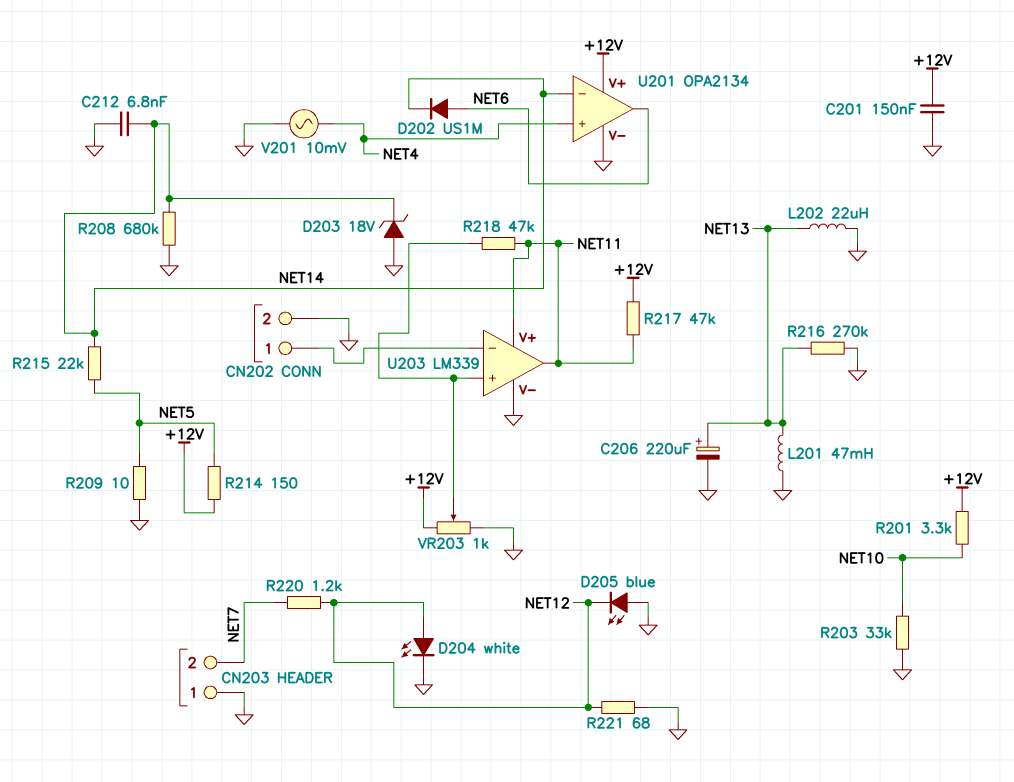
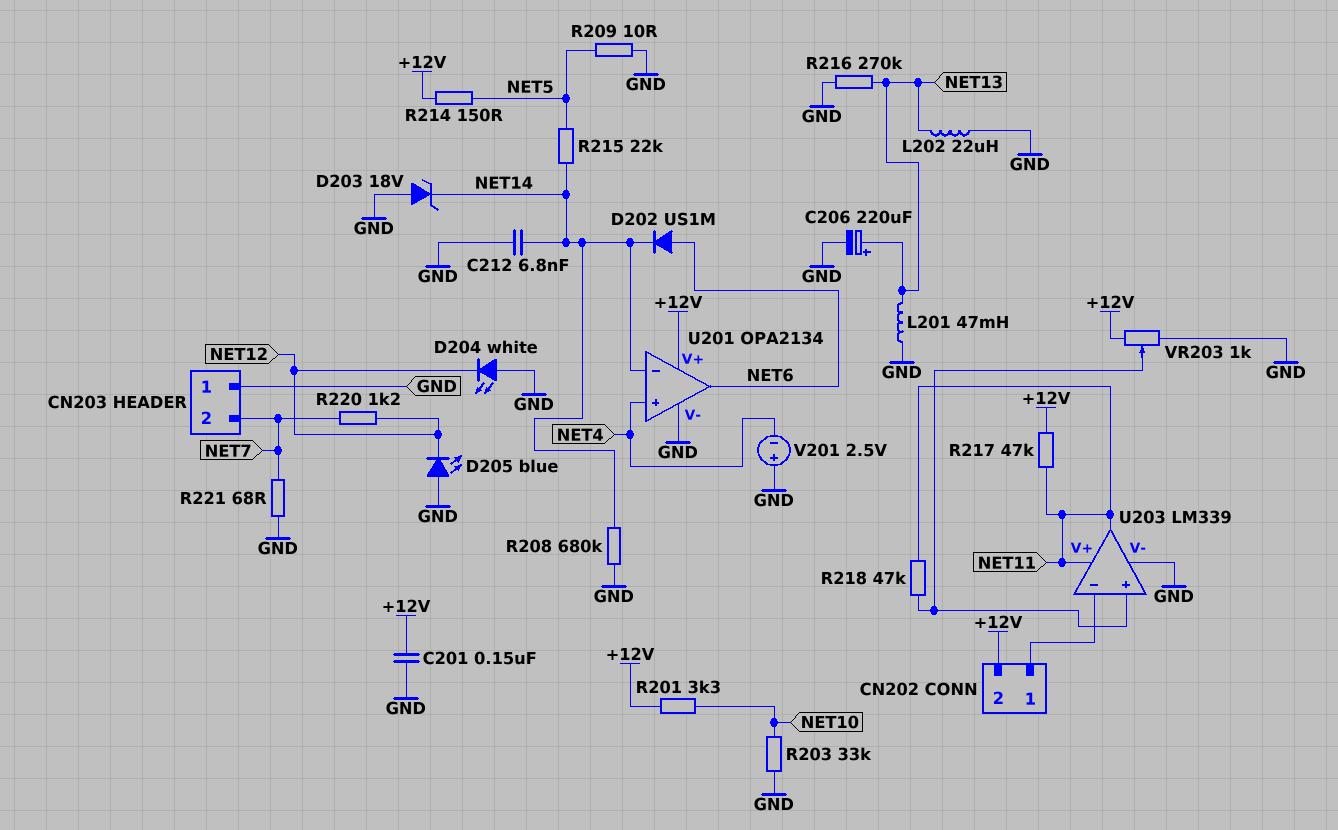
CN202 pin 2: GND -> +12V
D204: LED white (A NET12, K GND) -> LED white (A GND, K NET12)
R221: 68 (GND, NET12) -> 68 (GND, NET7)
V201: AC 10mV (GND, NET4) -> 2.5V (plus GND, minus NET4)

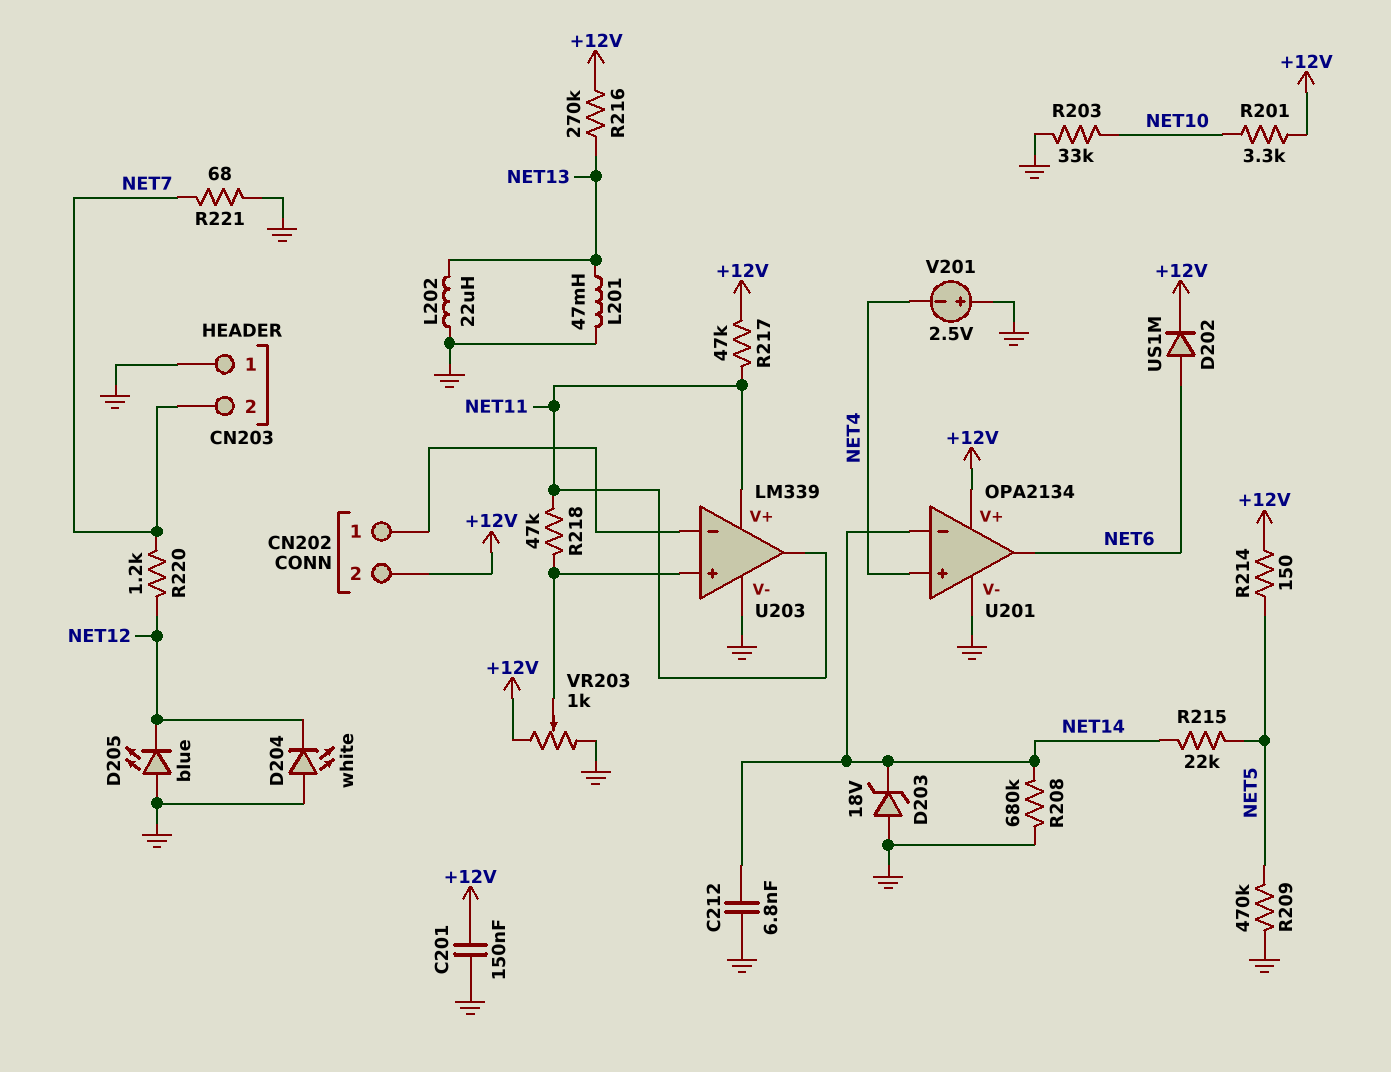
C206: 220uF (plus NET13, minus GND) -> none
D202: diode US1M (A NET6, K NET14) -> diode US1M (A NET6, K +12V)
R209: 10 (GND, NET5) -> 470k (GND, NET5)
R216: 270k (GND, NET13) -> 270k (+12V, NET13)

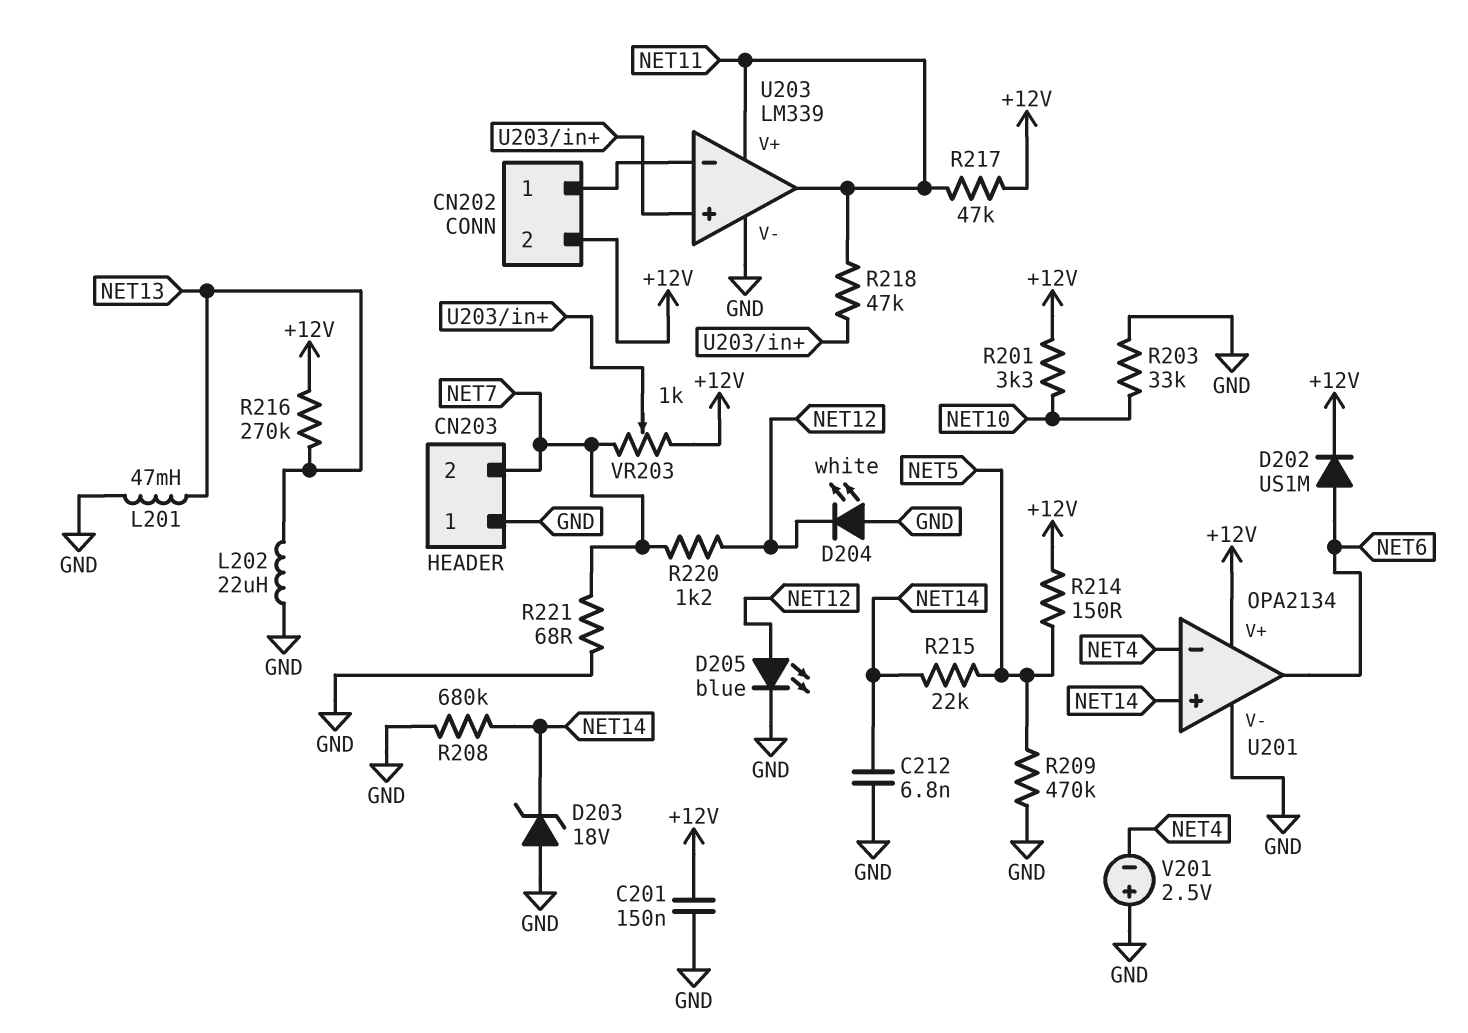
D205: LED blue (A GND, K NET12) -> LED blue (A NET12, K GND)
U201 pin in+: NET4 -> NET14
U201 pin in-: NET14 -> NET4
VR203: 1k (+12V, GND, wiper U203/in+) -> 1k (+12V, NET7, wiper U203/in+)

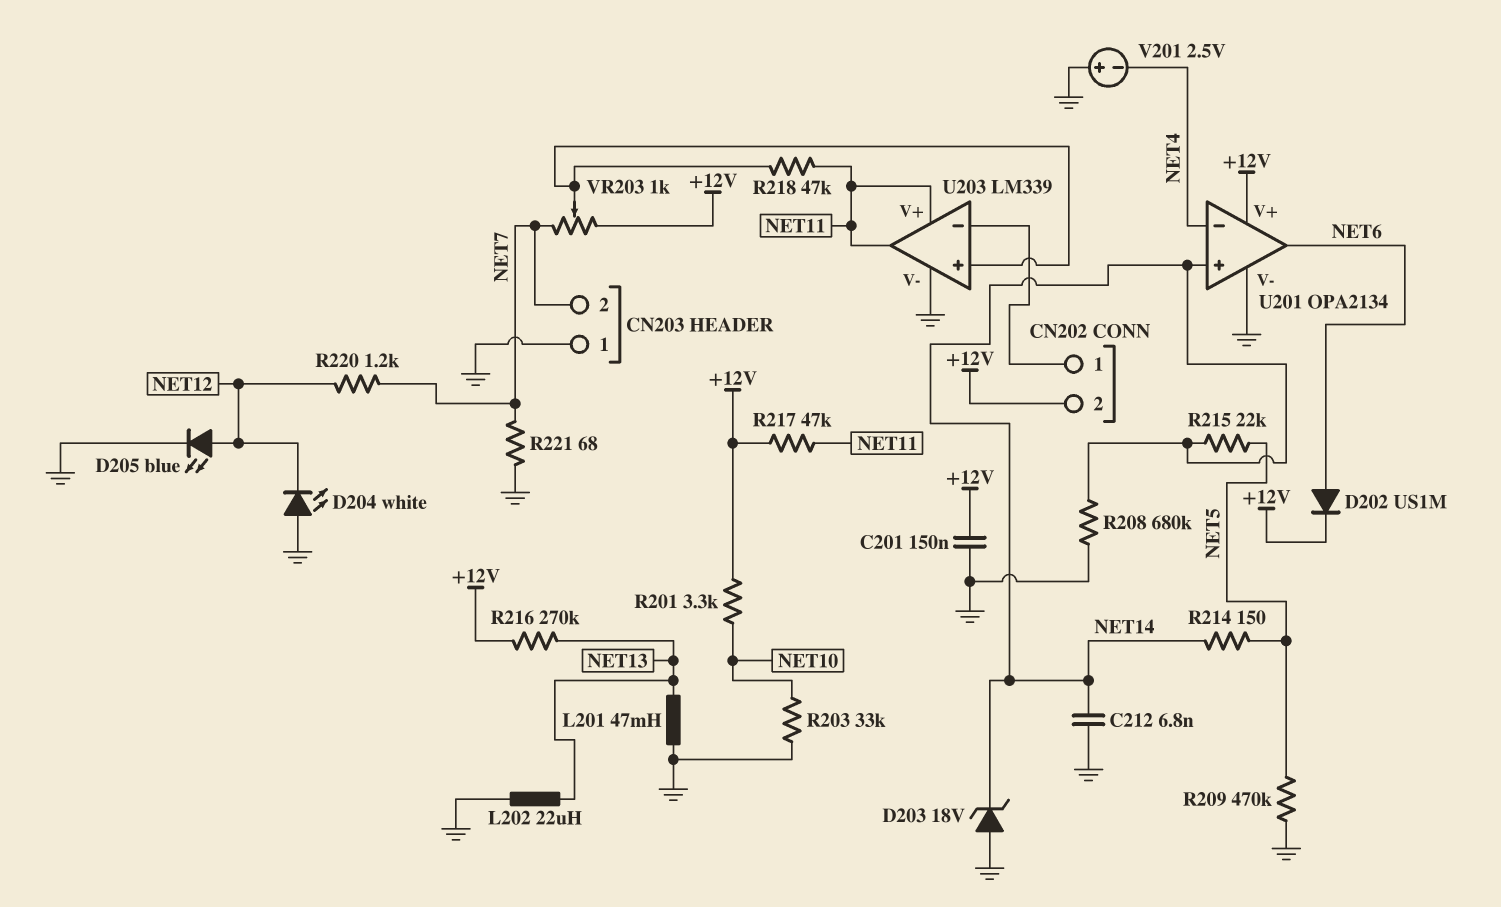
R214: 150 (+12V, NET5) -> 150 (NET5, NET14)

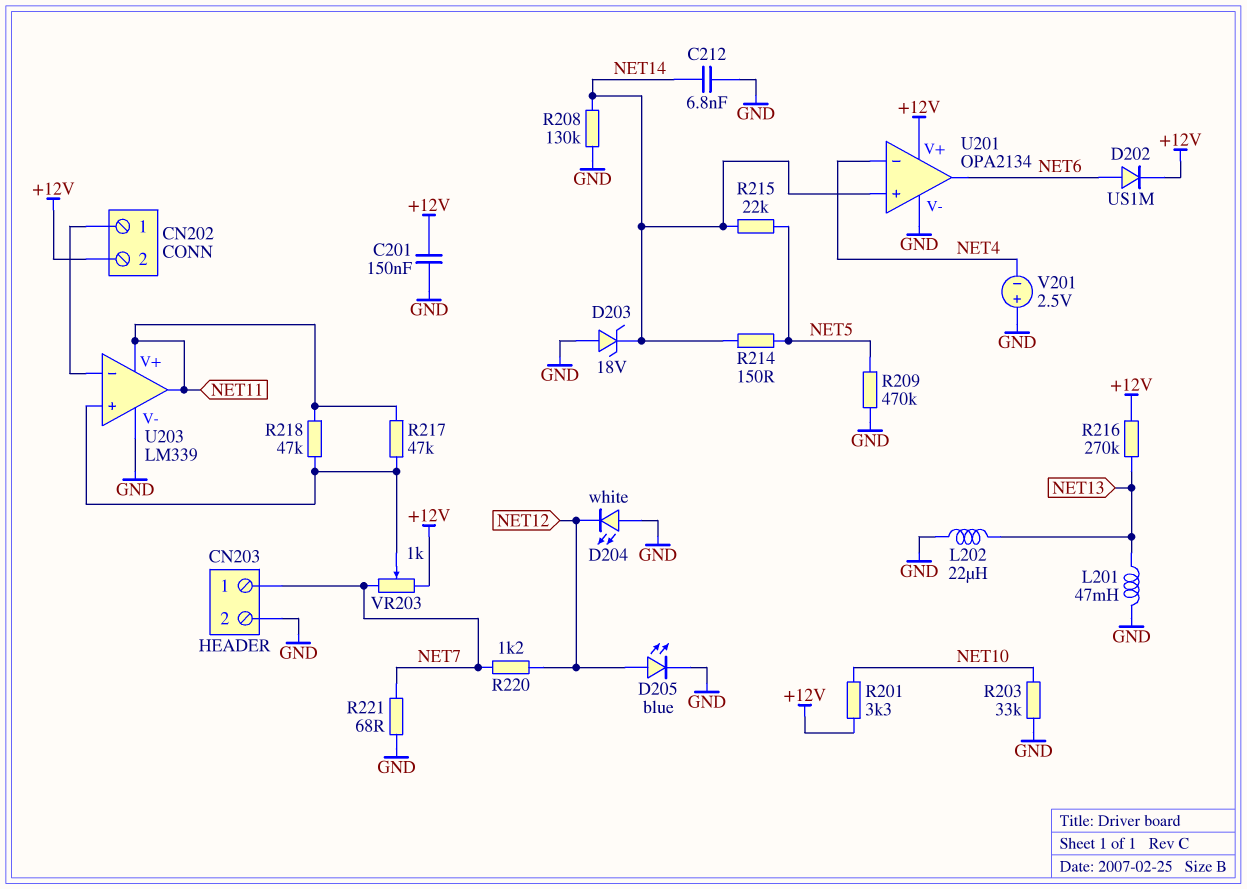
CN203 pin 1: GND -> NET7
CN203 pin 2: NET7 -> GND
R208: 680k (GND, NET14) -> 130k (GND, NET14)
R217: 47k (+12V, NET11) -> 47k (NET11, U203/in+)

